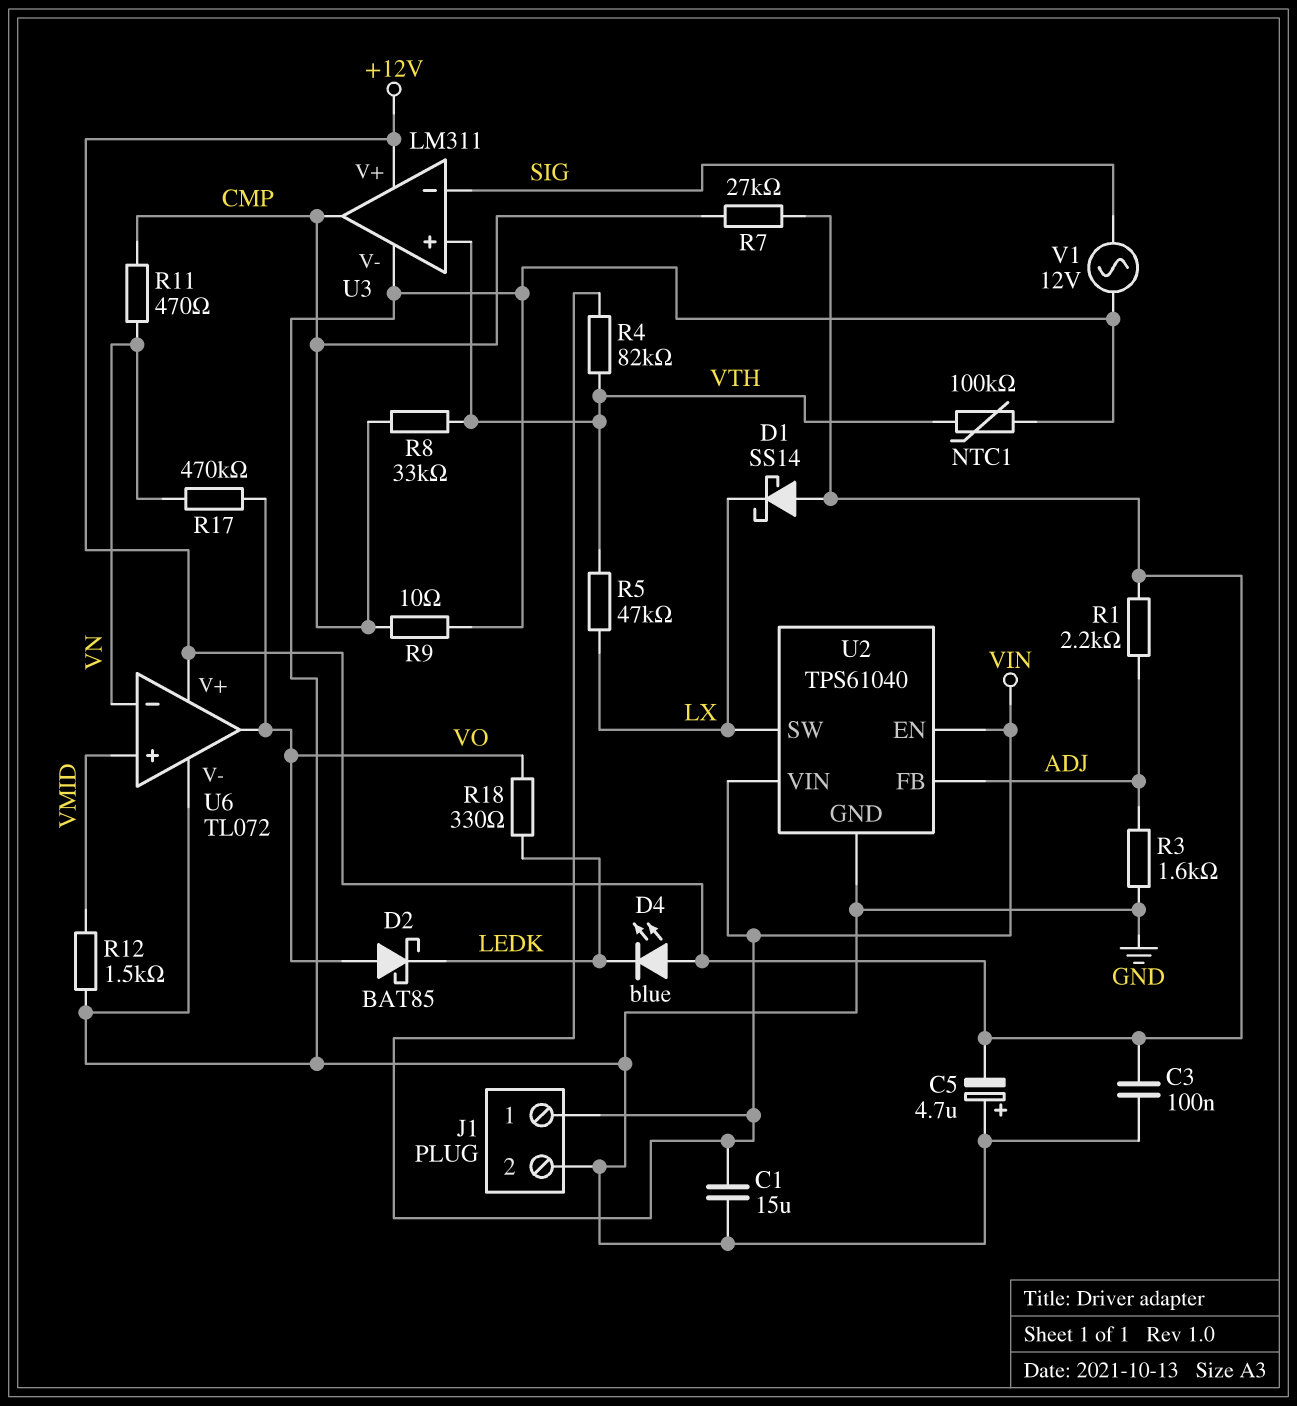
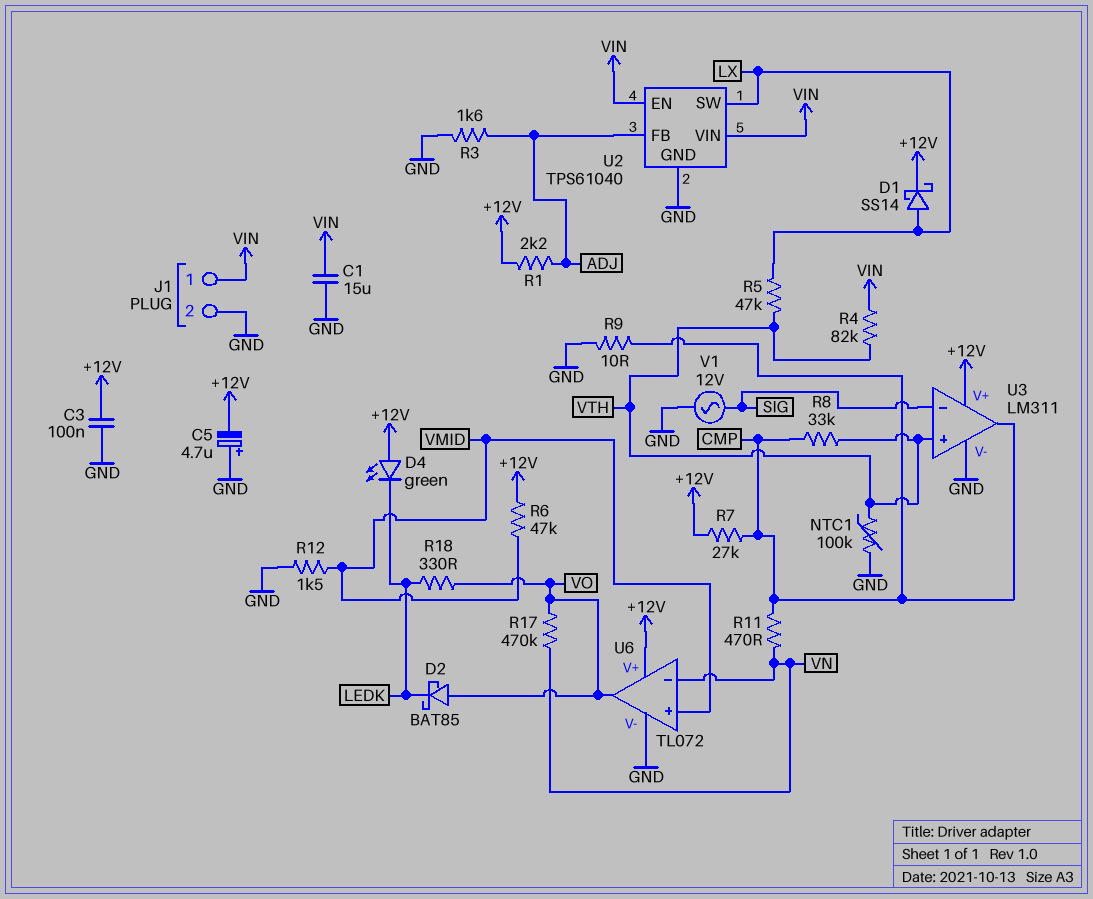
D1: schottky SS14 (A +12V, K LX) -> schottky SS14 (A LX, K +12V)
D4: LED blue (A +12V, K LEDK) -> LED green (A +12V, K LEDK)
R6: none -> 47k (+12V, VMID)

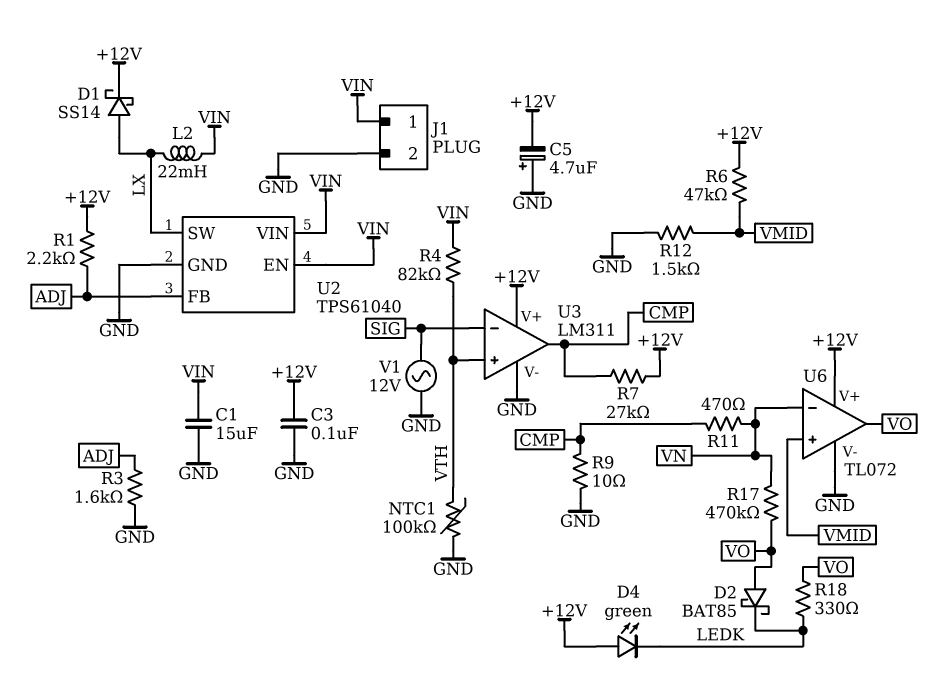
L2: none -> 22mH (LX, VIN)
R5: 47k (LX, VTH) -> none
R8: 33k (CMP, VTH) -> none

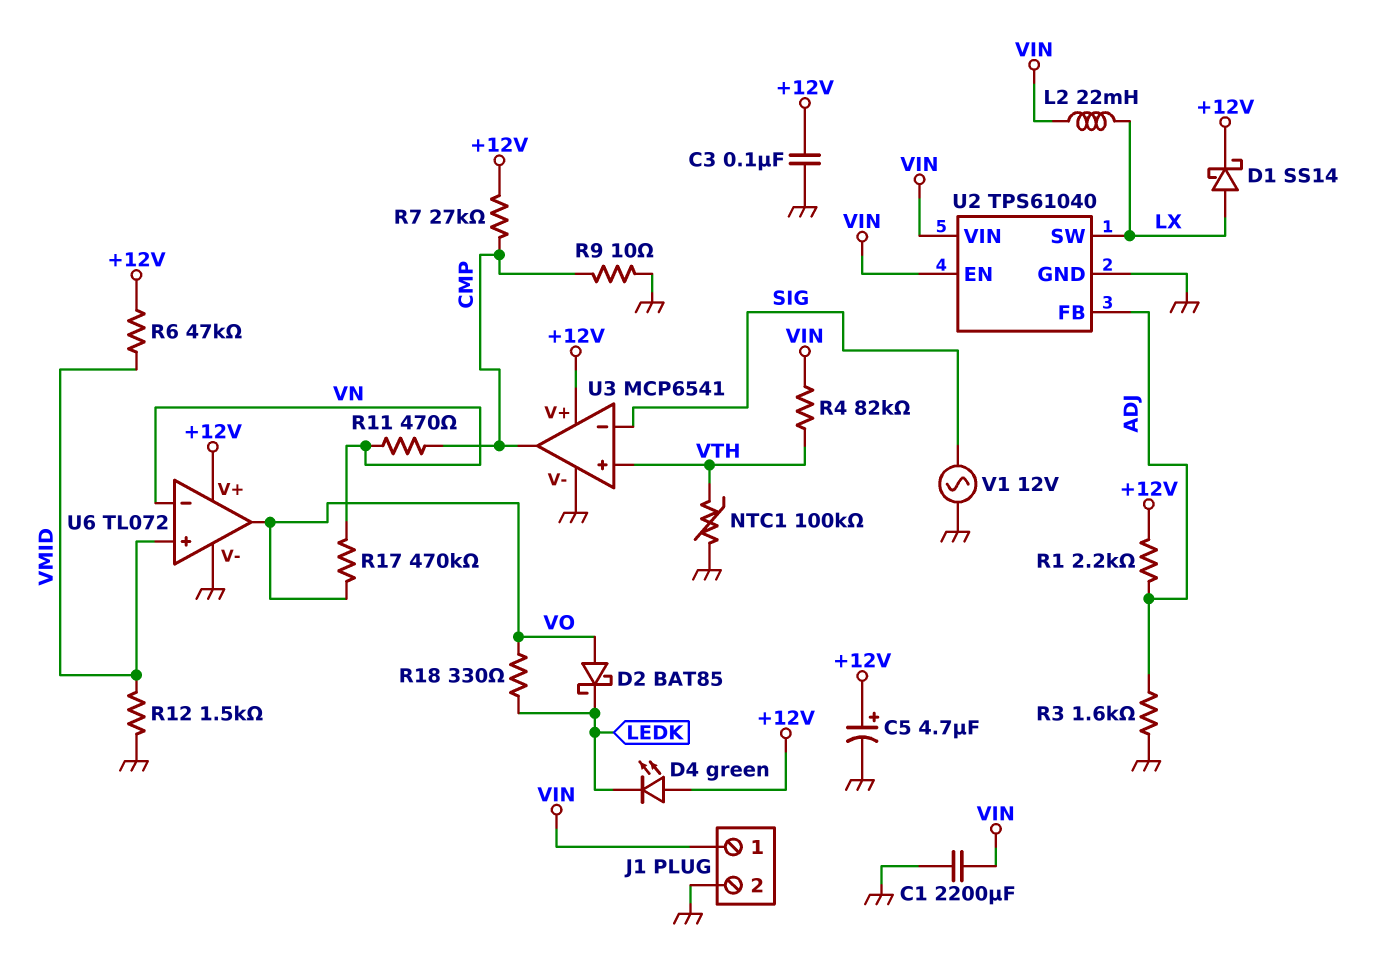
C1: 15uF (GND, VIN) -> 2200uF (GND, VIN)
C5: 4.7uF (plus GND, minus +12V) -> 4.7uF (plus +12V, minus GND)
U3: LM311 -> MCP6541

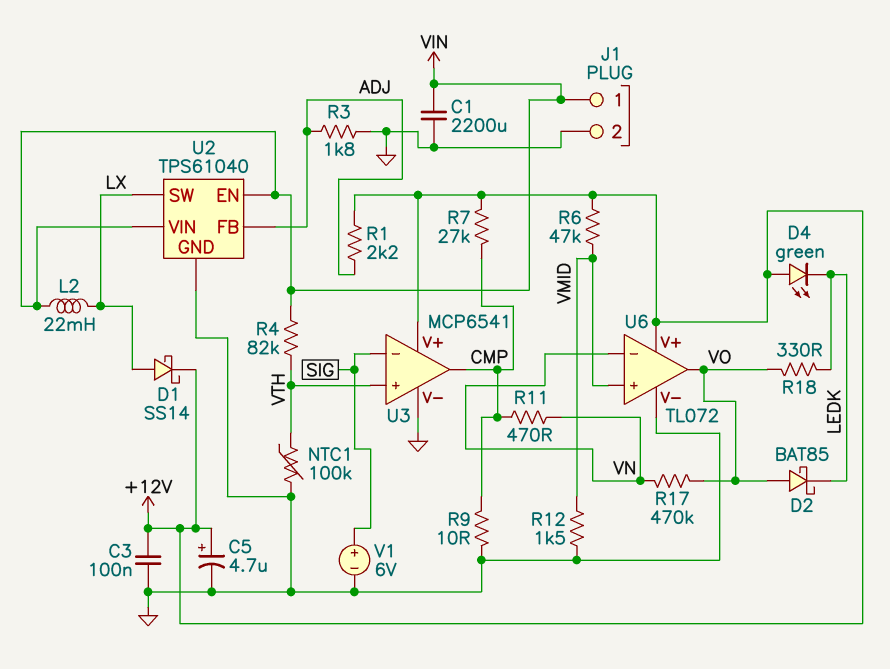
R3: 1.6k (ADJ, GND) -> 1.8k (ADJ, GND)
V1: AC 12V (GND, SIG) -> 6V (plus SIG, minus GND)

